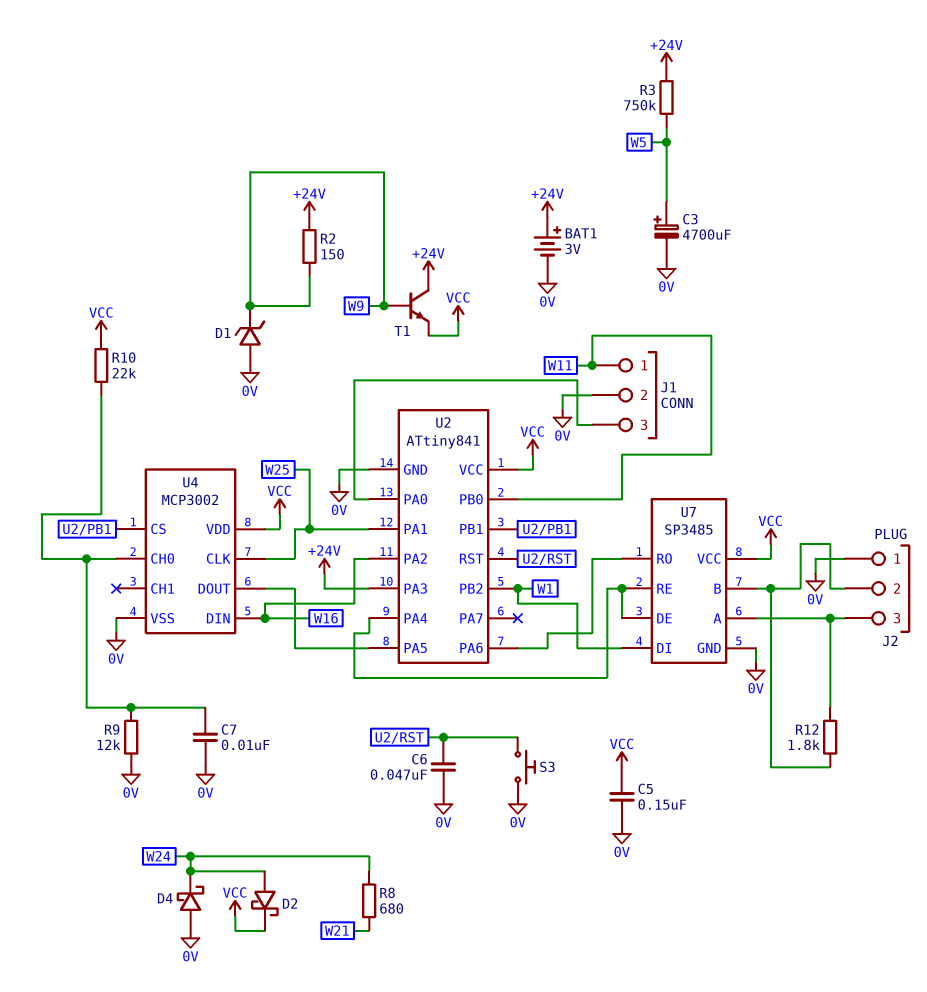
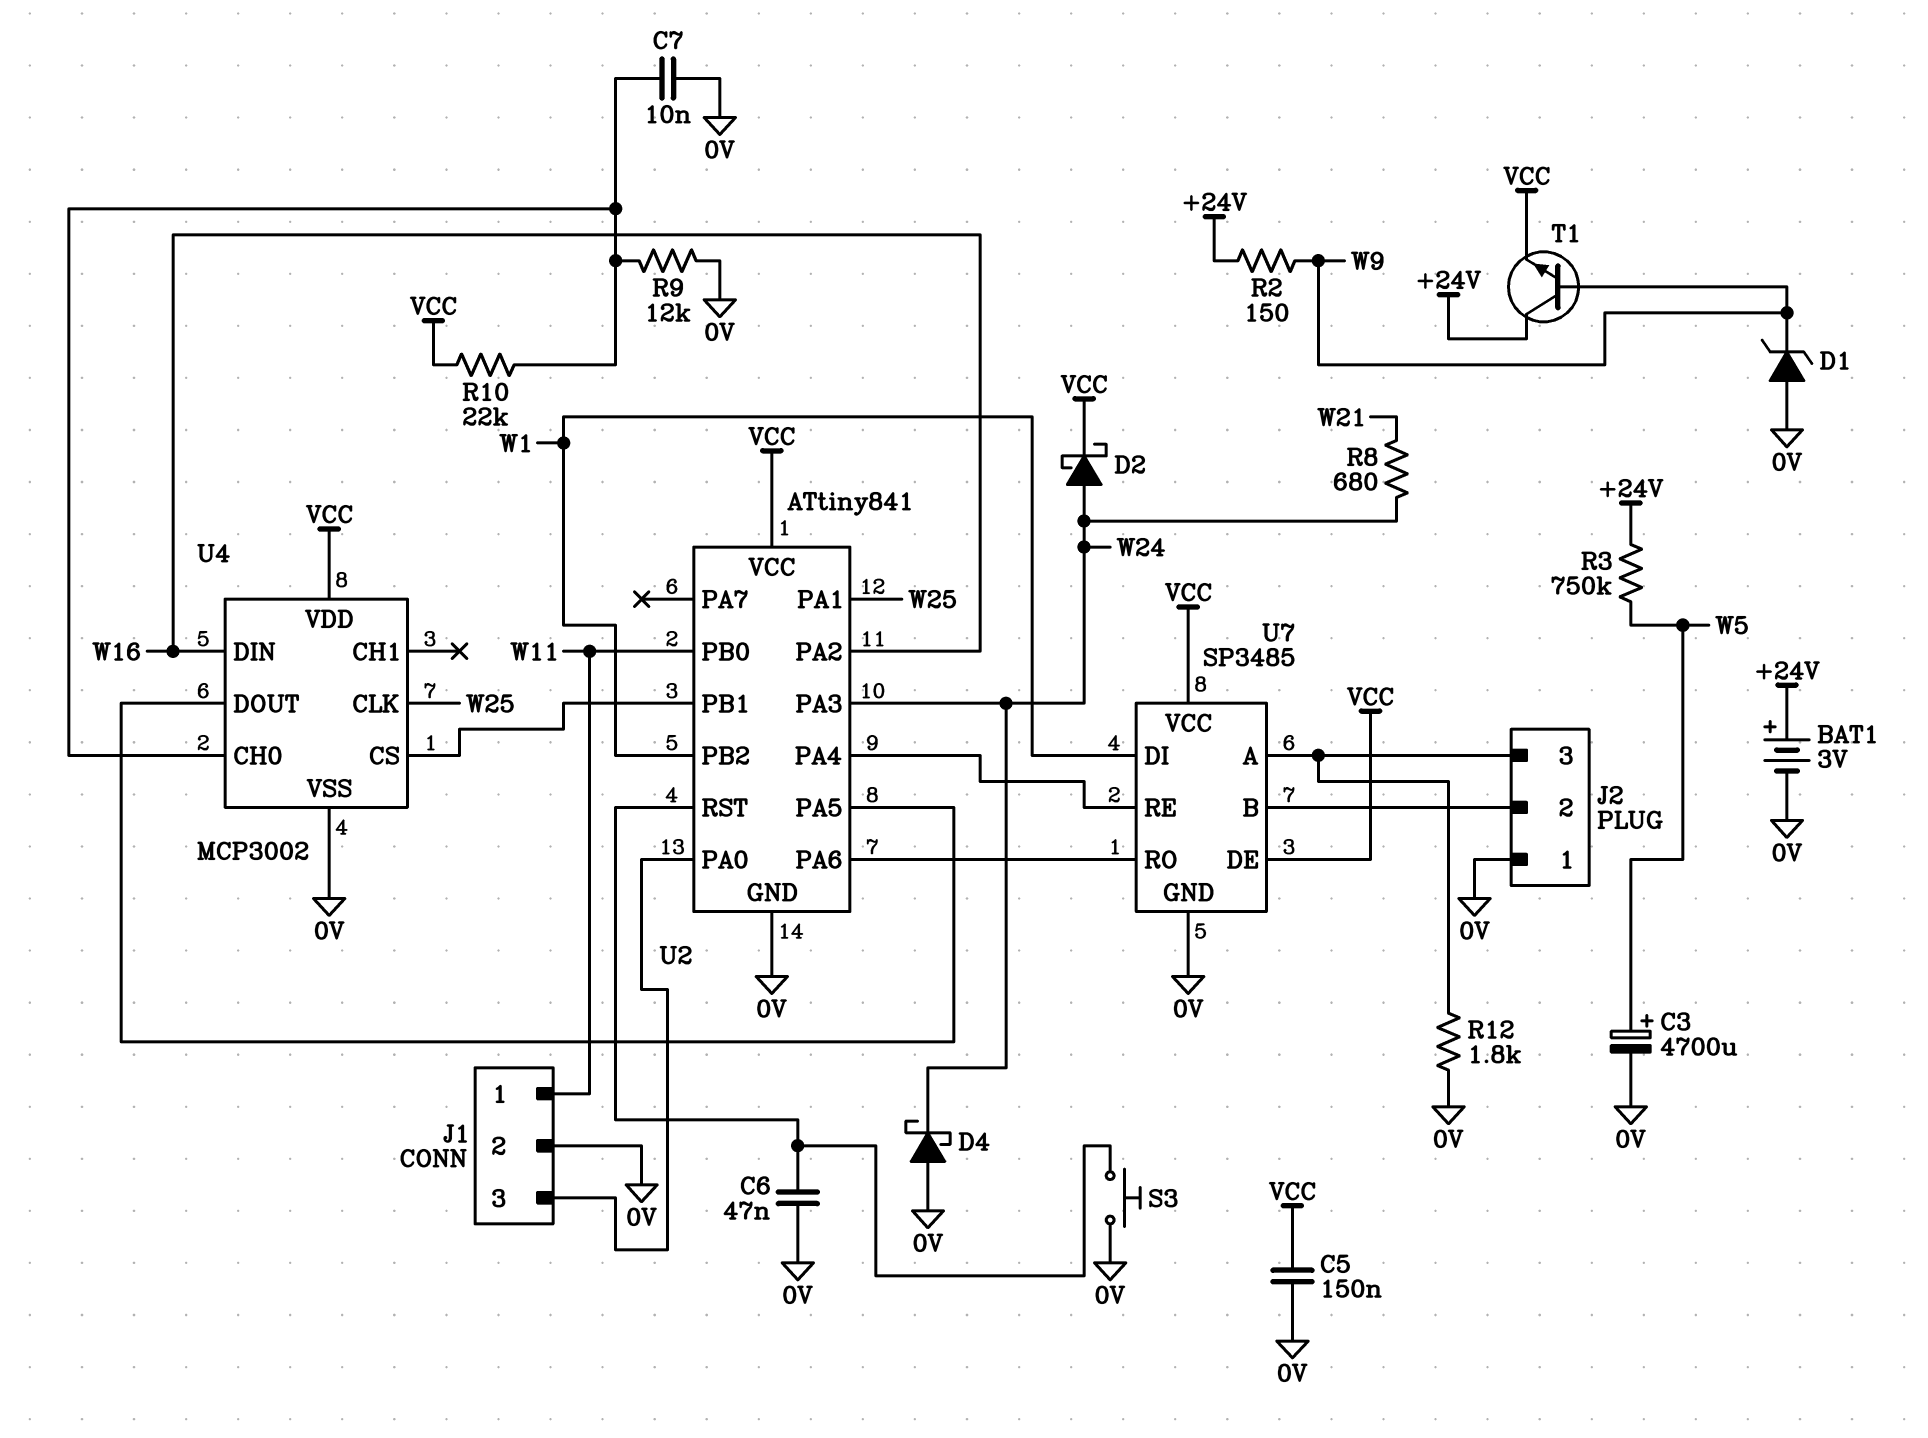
R12: 1.8k (J2/2, J2/3) -> 1.8k (0V, J2/3)
U2 pin PA3: +24V -> W24
U7 pin DE: U2/PA4 -> VCC

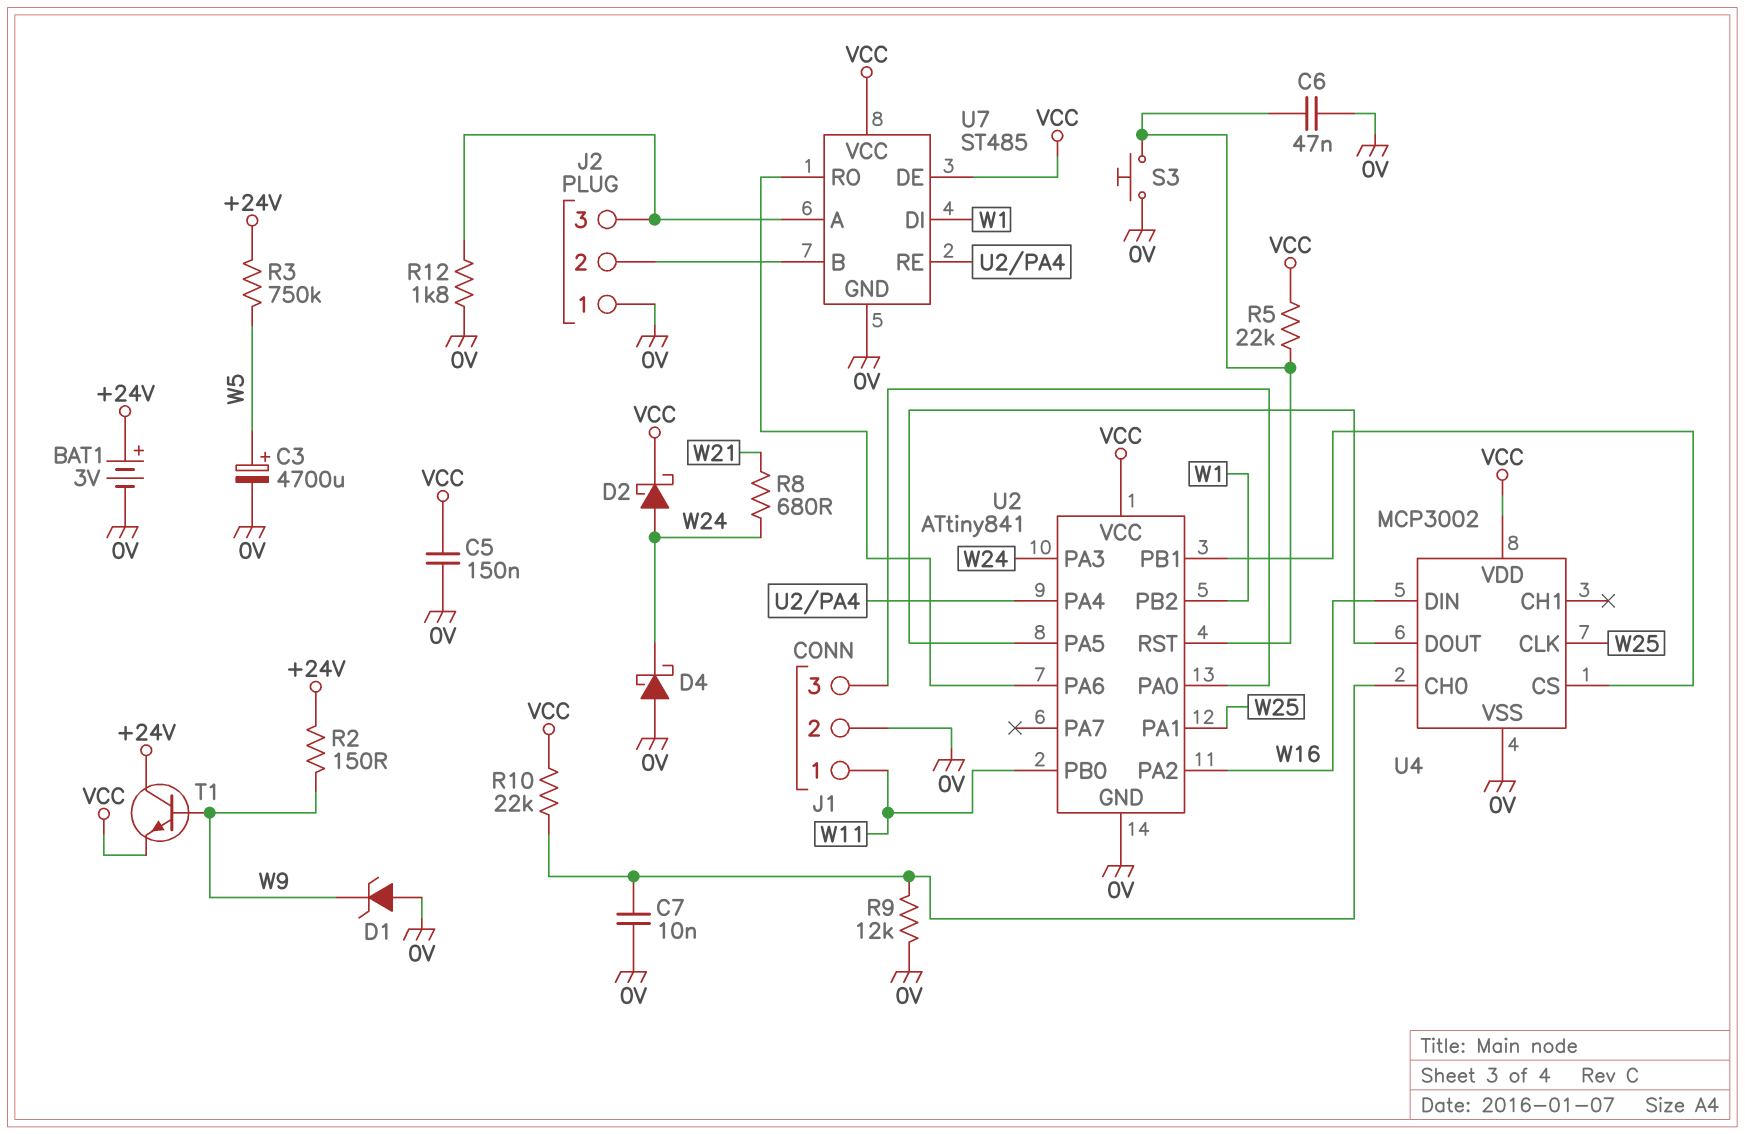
R5: none -> 22k (U2/RST, VCC)
U7: SP3485 -> ST485

